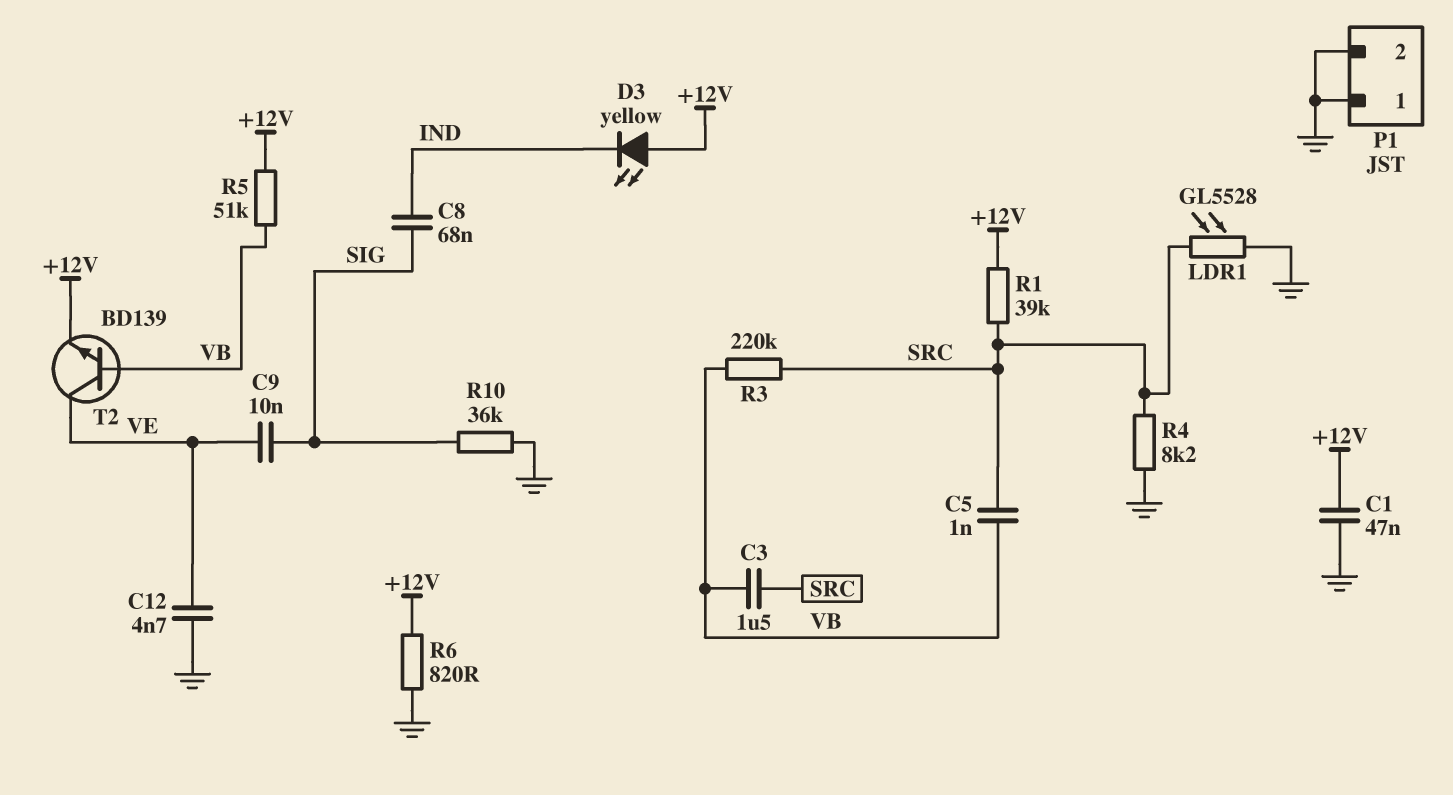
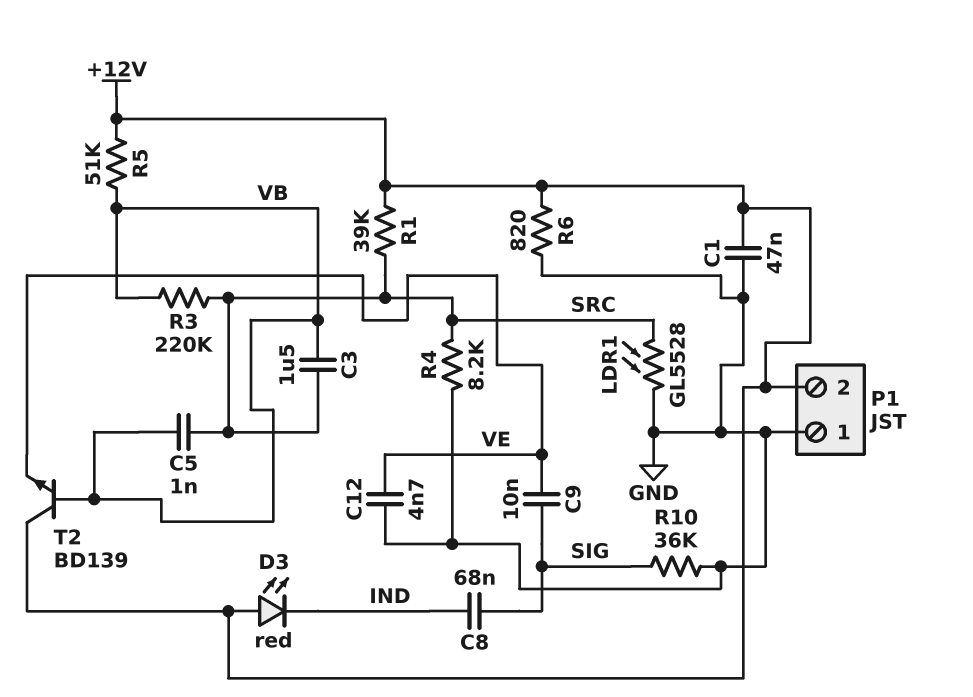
D3: LED yellow (A +12V, K IND) -> LED red (A +12V, K IND)
P1 pin 2: GND -> +12V
T2: NPN BD139 (B VB, C VE, E +12V) -> NPN BD139 (B VB, C +12V, E VE)

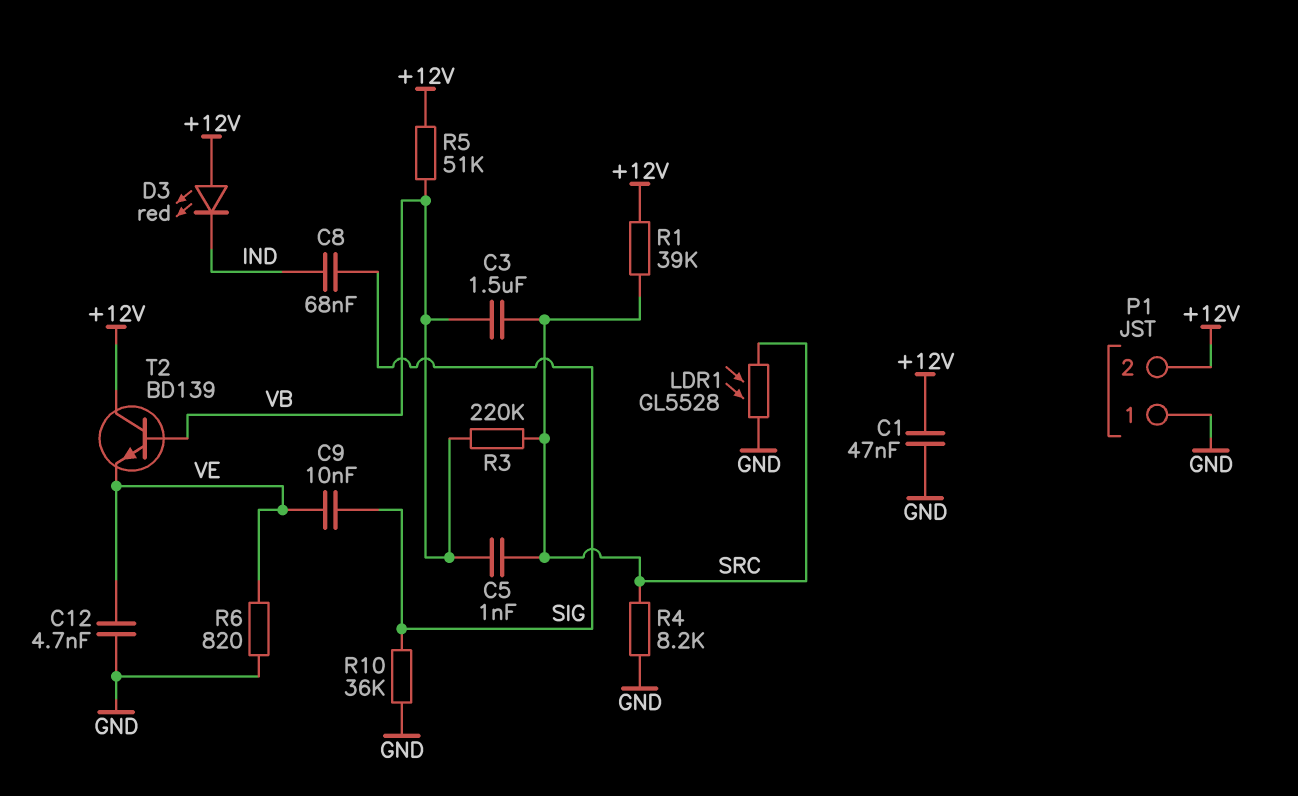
R6: 820 (+12V, GND) -> 820 (GND, VE)

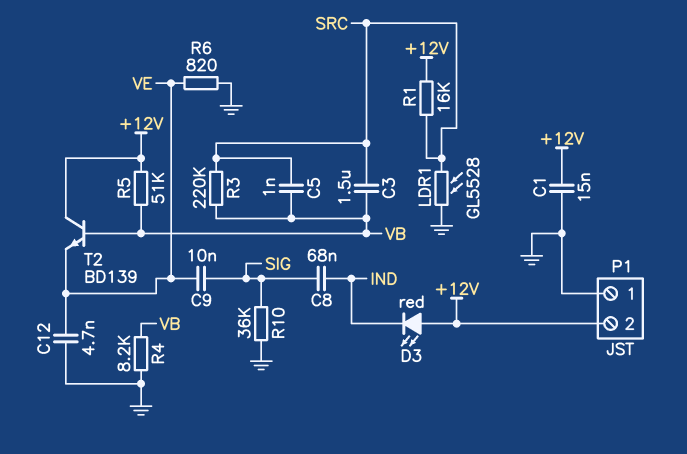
C1: 47nF (+12V, GND) -> 15nF (+12V, GND)
R1: 39k (+12V, SRC) -> 16k (+12V, SRC)
R4: 8.2k (GND, SRC) -> 8.2k (GND, VB)

